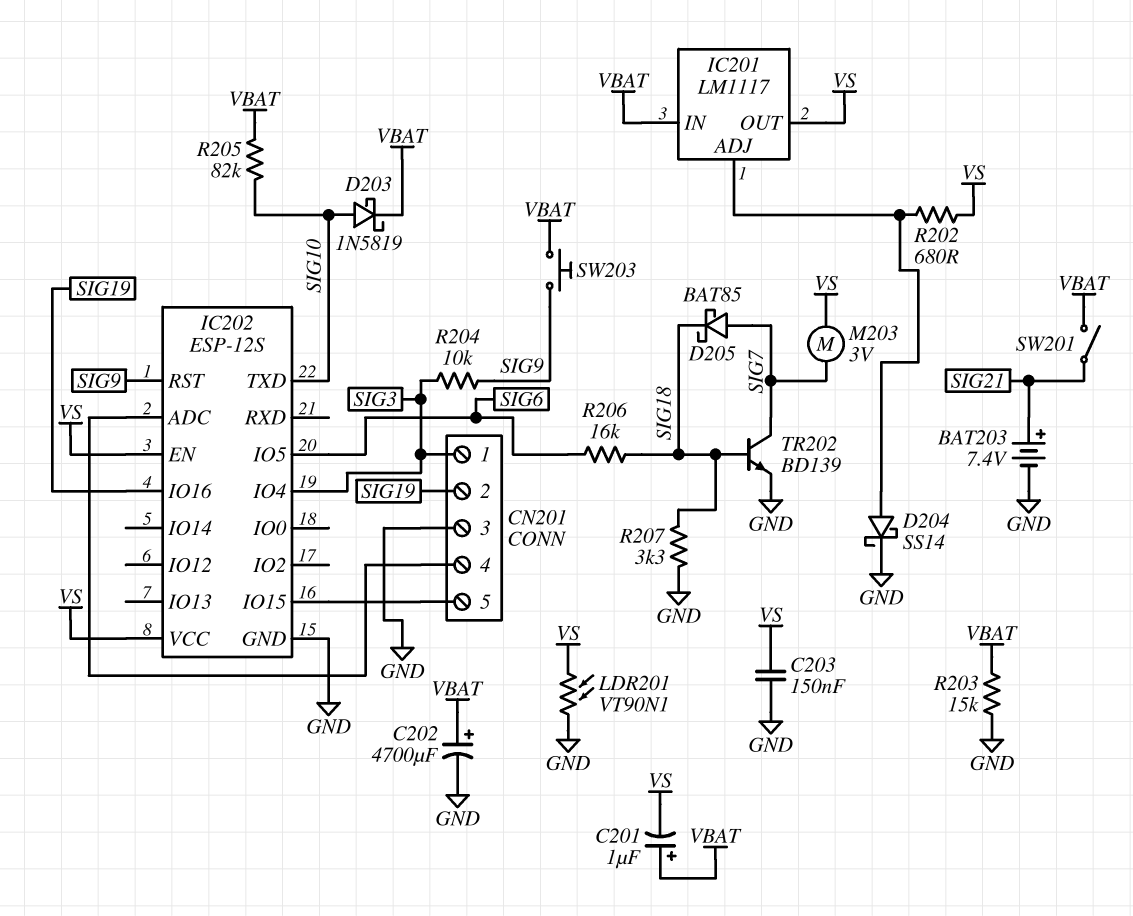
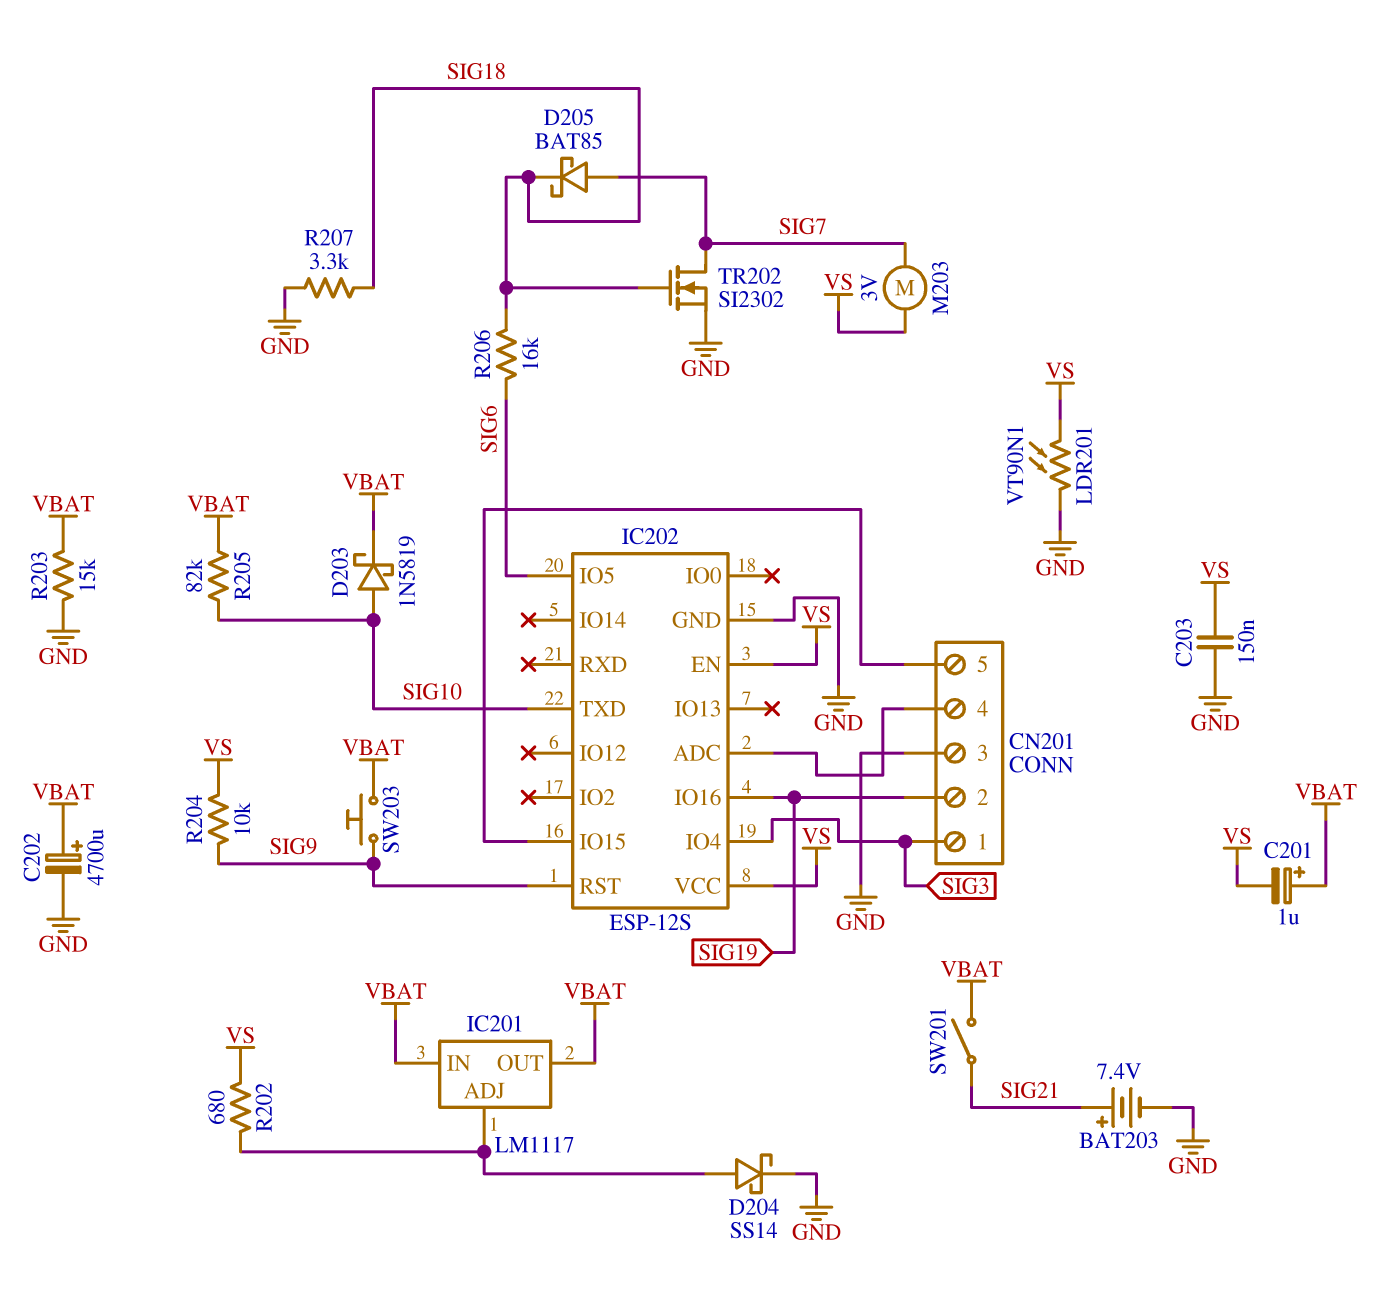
IC201 pin OUT: VS -> VBAT
R204: 10k (SIG3, SIG9) -> 10k (SIG9, VS)
TR202: NPN BD139 (B SIG18, C SIG7, E GND) -> NMOS SI2302 (G SIG18, D SIG7, S GND)

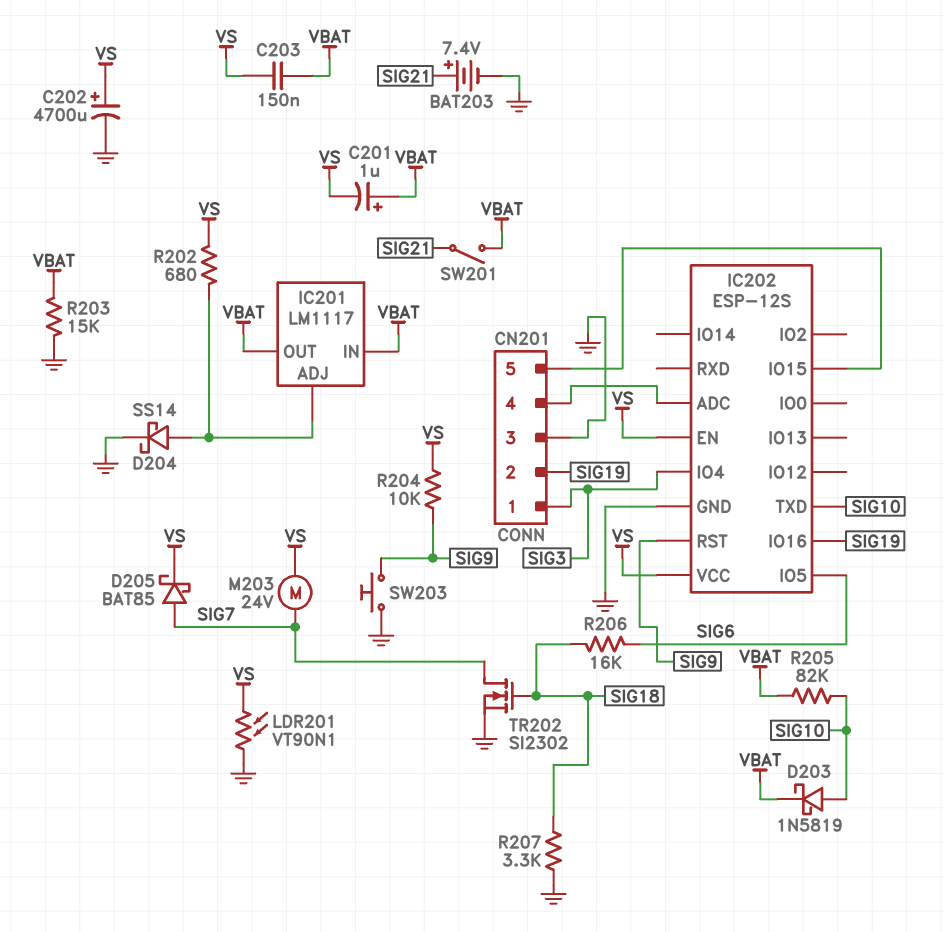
C202: 4700uF (plus VBAT, minus GND) -> 4700uF (plus VS, minus GND)
C203: 150nF (GND, VS) -> 150nF (VBAT, VS)
D205: schottky BAT85 (A SIG7, K SIG18) -> schottky BAT85 (A SIG7, K VS)
M203: motor 3V (SIG7, VS) -> motor 24V (SIG7, VS)
SW203: button (SIG9, VBAT) -> button (GND, SIG9)

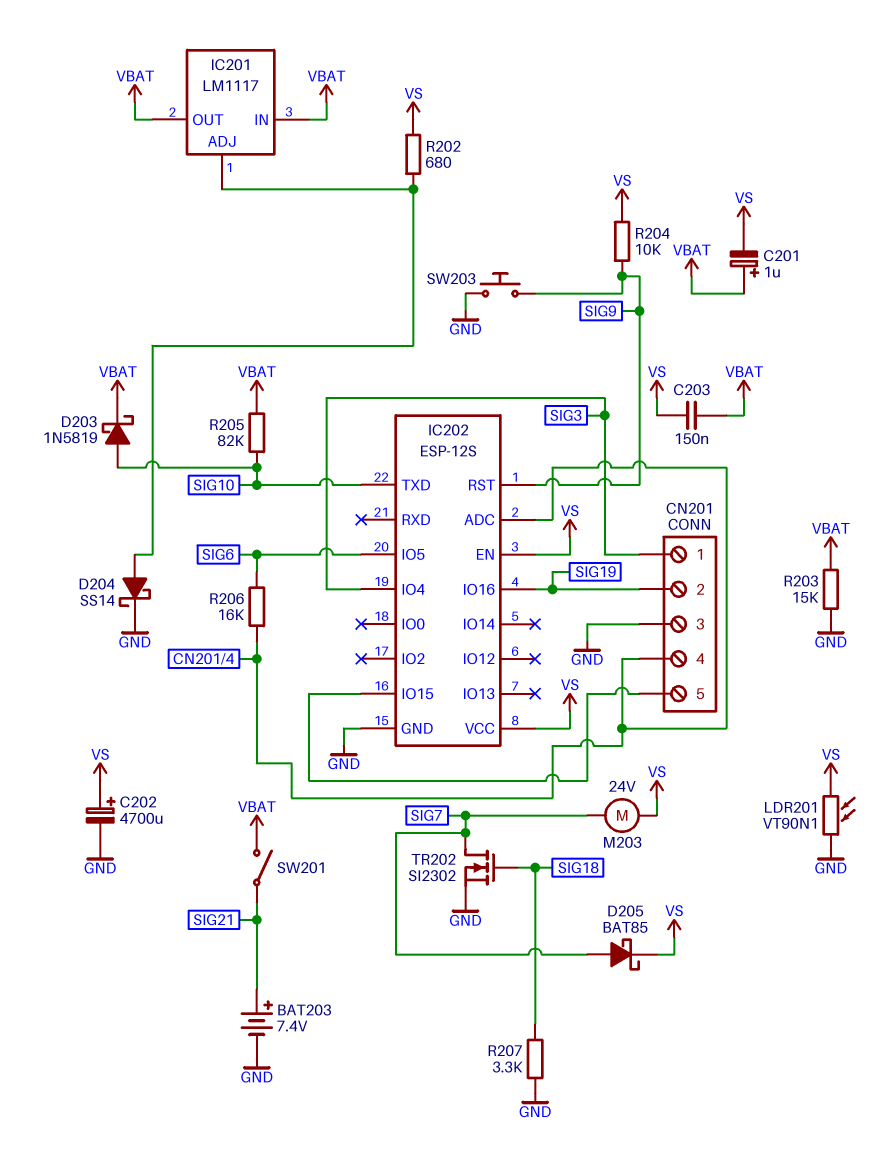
R206: 16k (SIG6, SIG18) -> 16k (CN201/4, SIG6)

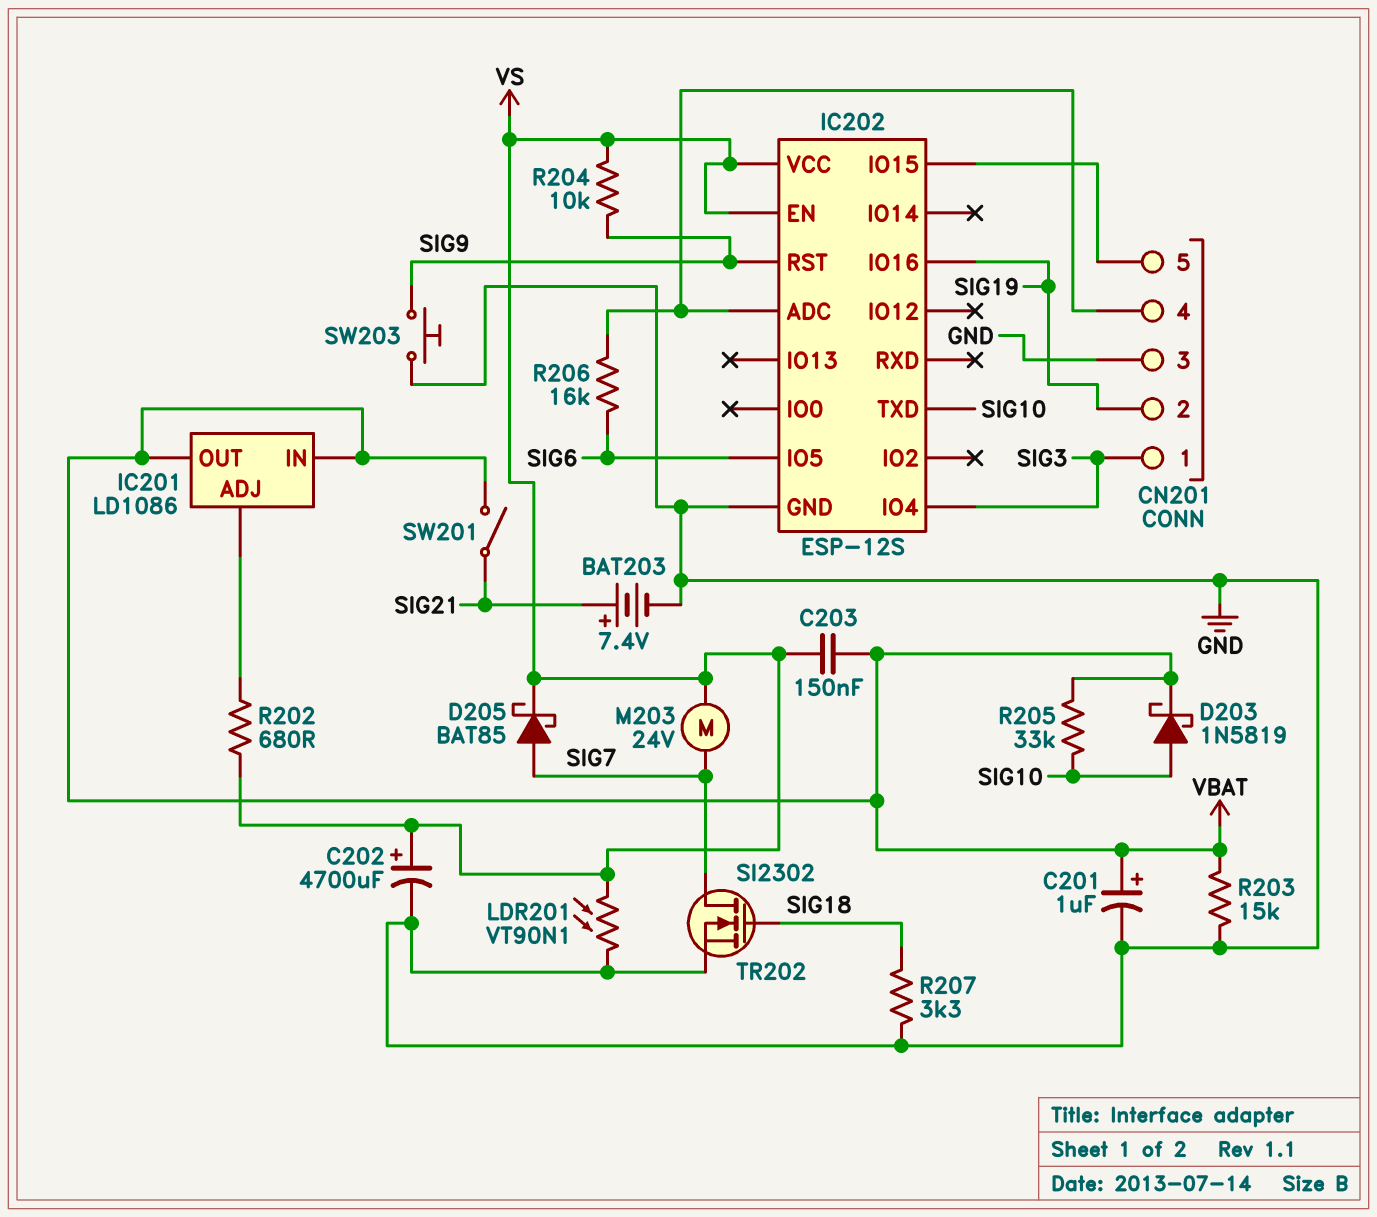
C201: 1uF (plus VBAT, minus VS) -> 1uF (plus VBAT, minus GND)
D204: schottky SS14 (A IC201/ADJ, K GND) -> none
IC201: LM1117 -> LD1086
R205: 82k (SIG10, VBAT) -> 33k (SIG10, VBAT)

